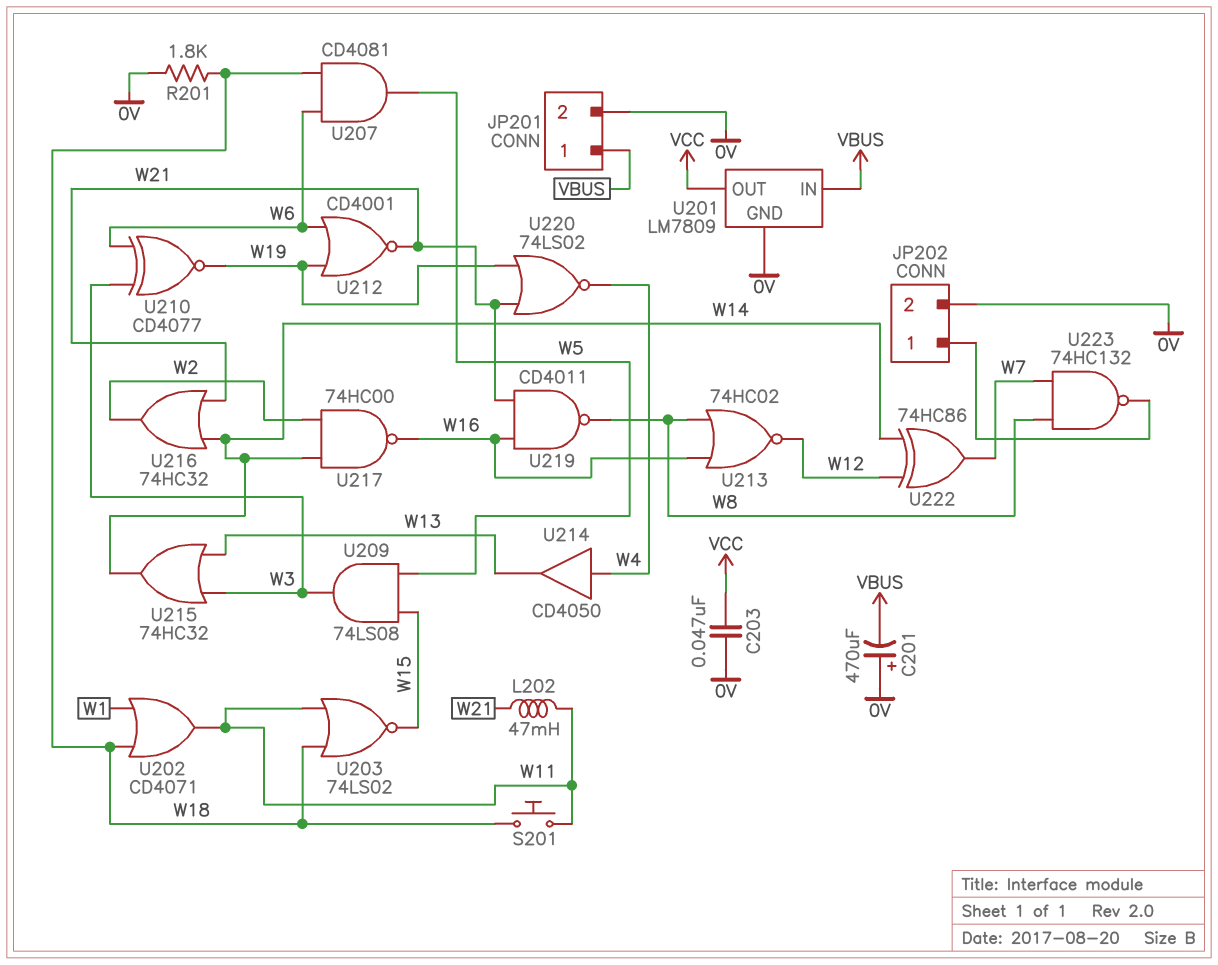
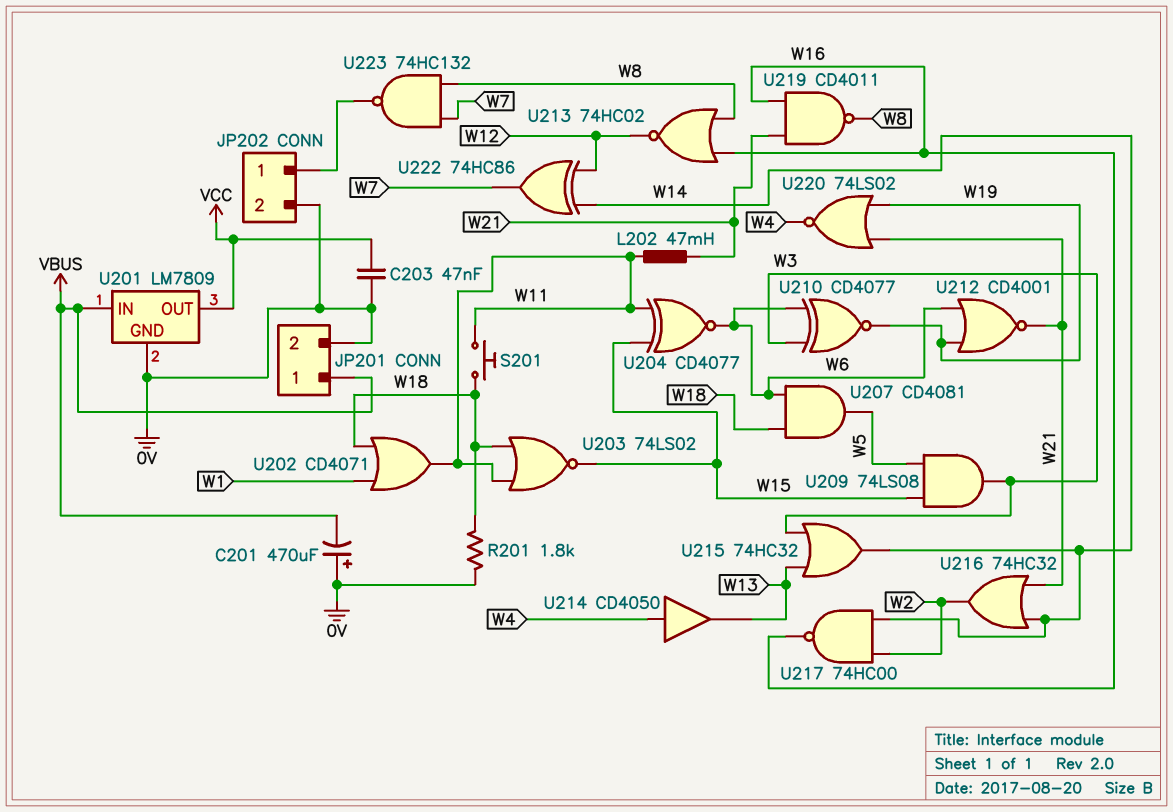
U204: none -> XNOR CD4077 (in W11, in W15, out W6)

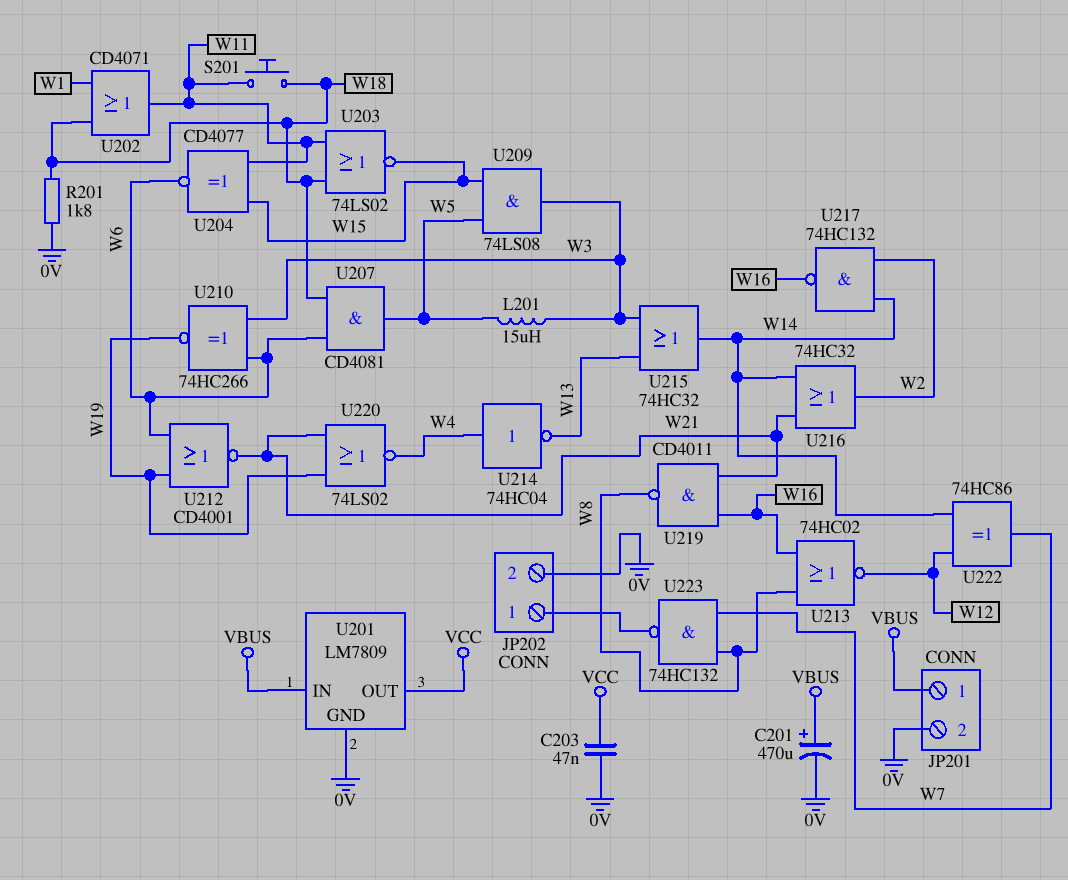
C201: 470uF (plus 0V, minus VBUS) -> 470uF (plus VBUS, minus 0V)
L201: none -> 15uH (W3, W5)
L202: 47mH (W11, W21) -> none
U210: XNOR CD4077 (in W3, in W6, out W19) -> XNOR 74HC266 (in W3, in W6, out W19)
U214: buffer CD4050 (in W4, out W13) -> NOT 74HC04 (in W4, out W13)
U217: NAND 74HC00 (in W2, in W14, out W16) -> NAND 74HC132 (in W2, in W14, out W16)

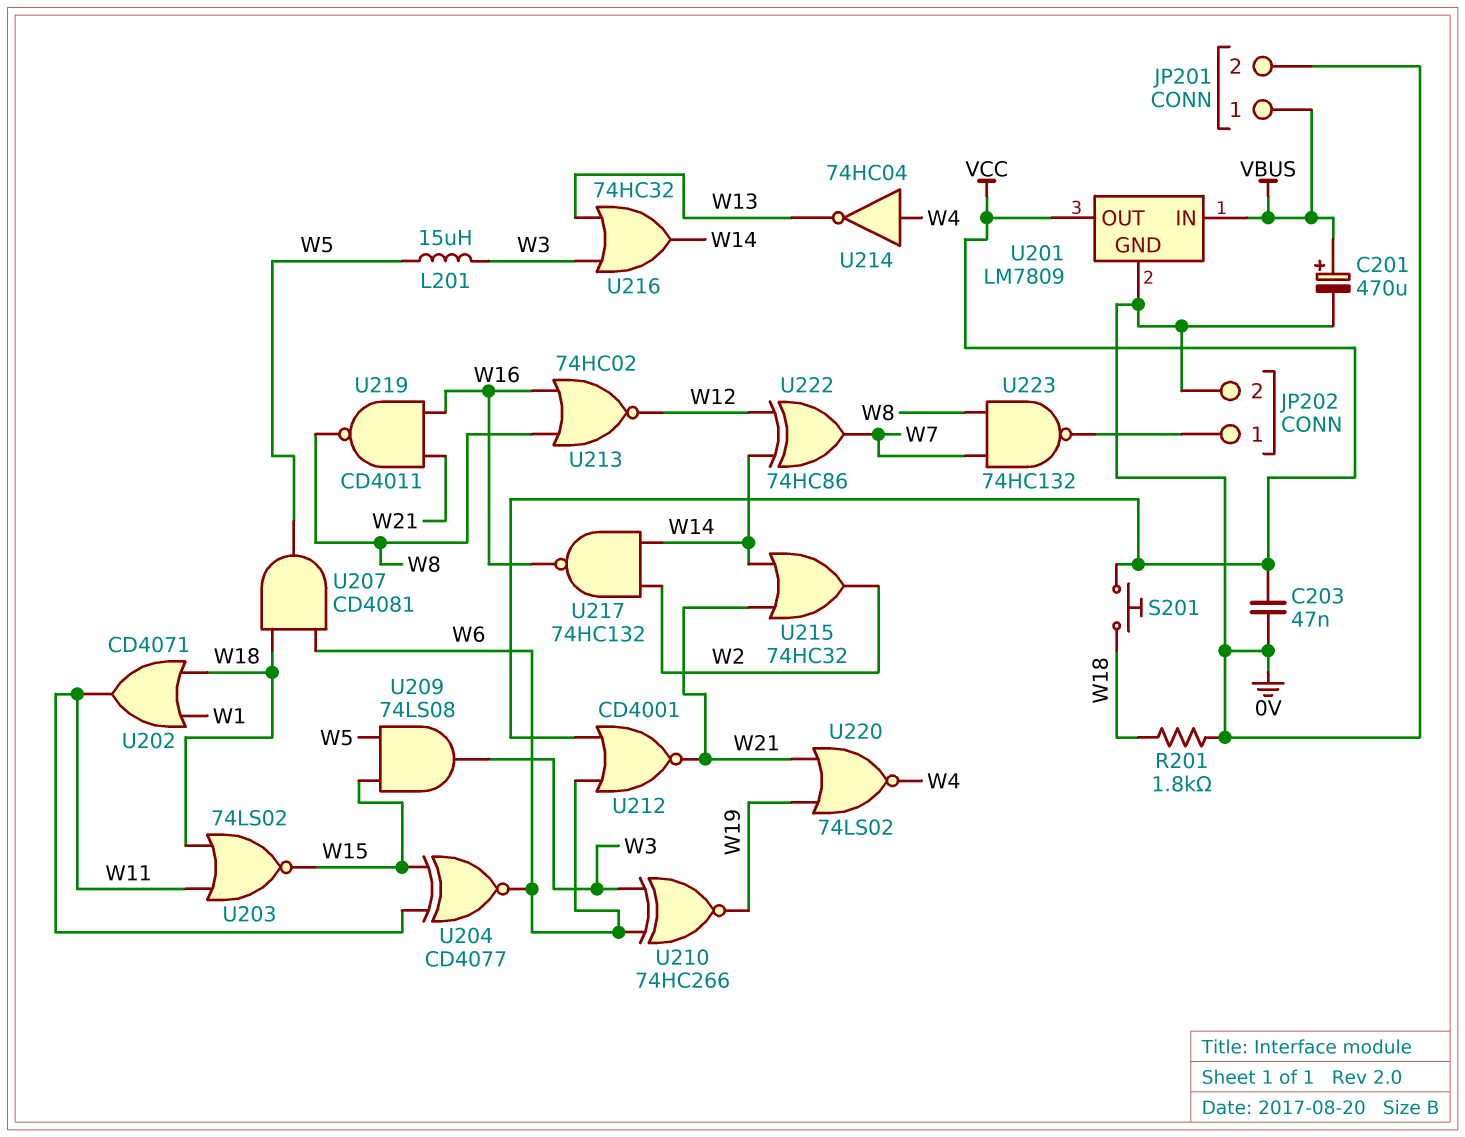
S201: button (W11, W18) -> button (VCC, W18)
U212: NOR CD4001 (in W6, in W19, out W21) -> NOR CD4001 (in VCC, in W6, out W21)
U215: OR 74HC32 (in W3, in W13, out W14) -> OR 74HC32 (in W14, in W21, out W2)
U216: OR 74HC32 (in W14, in W21, out W2) -> OR 74HC32 (in W3, in W13, out W14)

